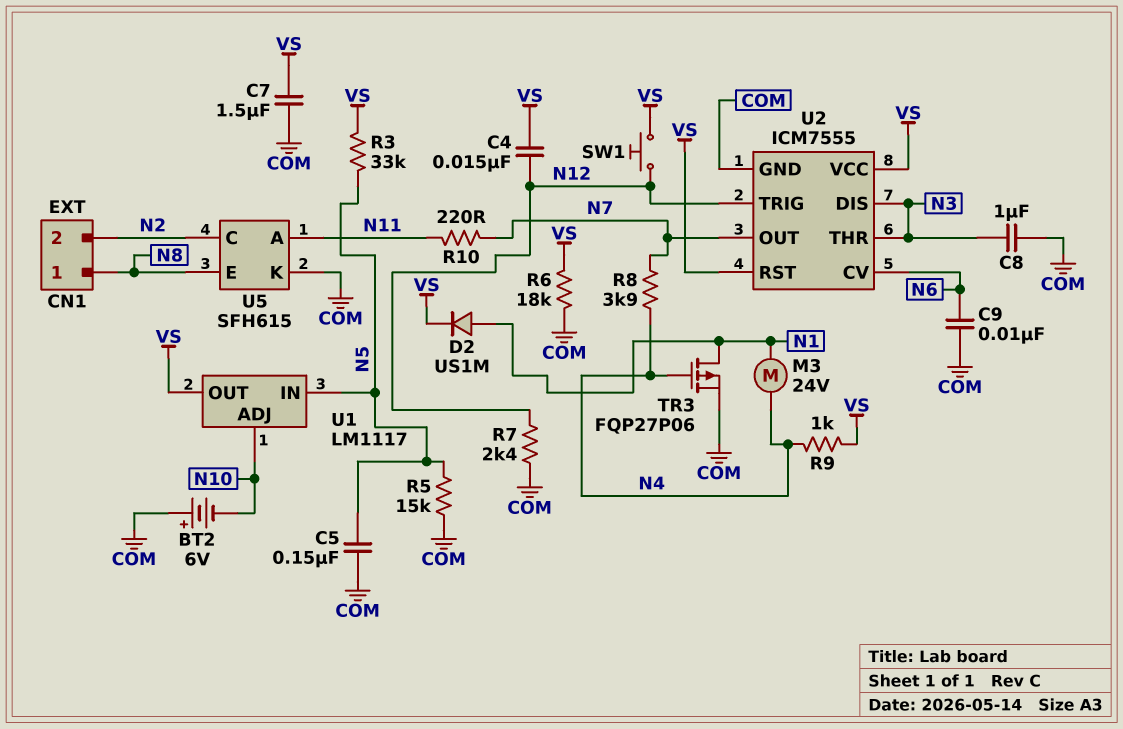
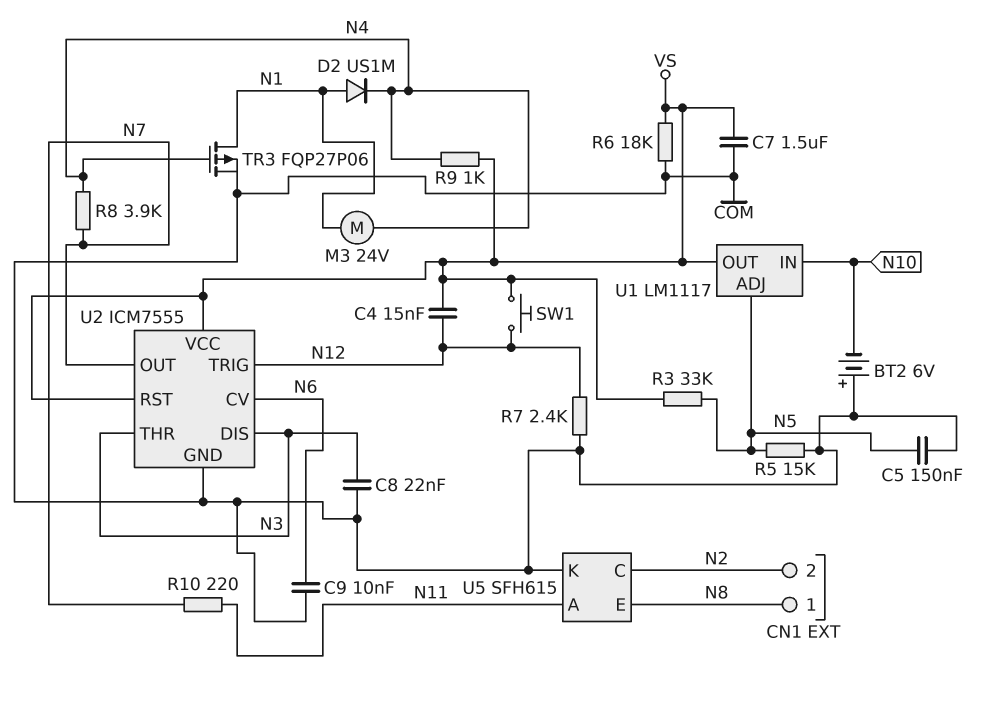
C8: 1uF (COM, N3) -> 22nF (COM, N3)
D2: diode US1M (A N1, K VS) -> diode US1M (A N1, K N4)
U1 pin ADJ: N10 -> N5
U1 pin IN: N5 -> N10

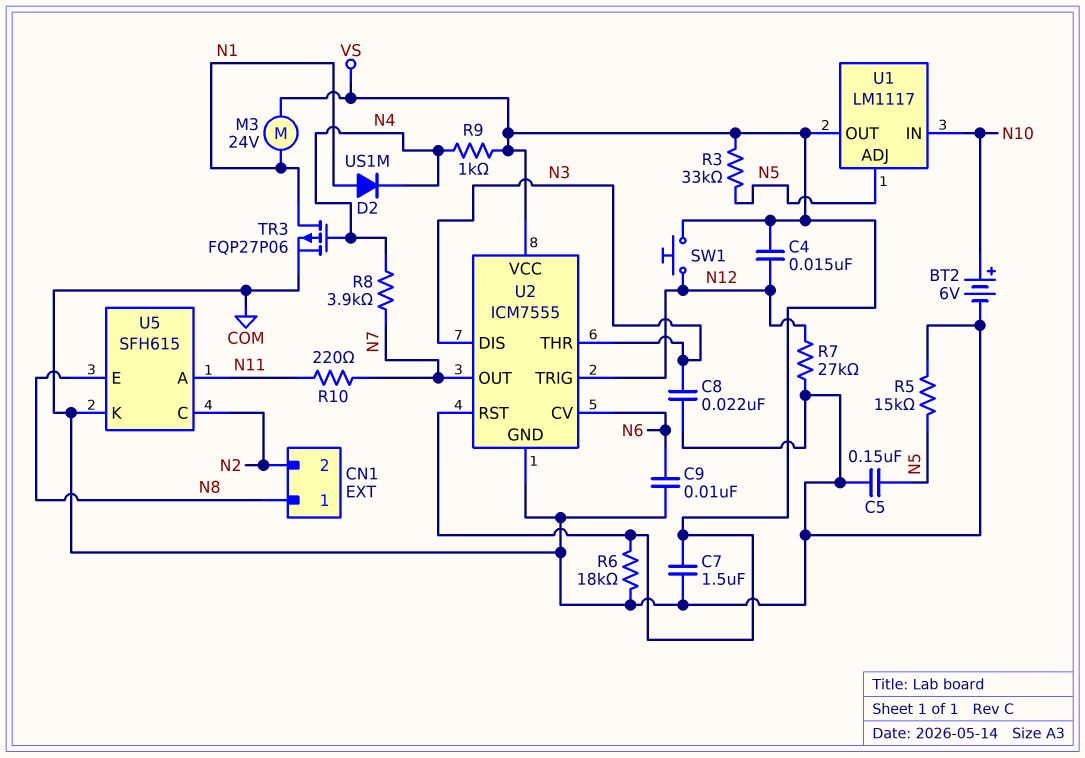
BT2: 6V (plus COM, minus N10) -> 6V (plus N10, minus COM)
M3: motor 24V (N1, N4) -> motor 24V (N1, VS)
R7: 2.4k (COM, N12) -> 27k (COM, N12)

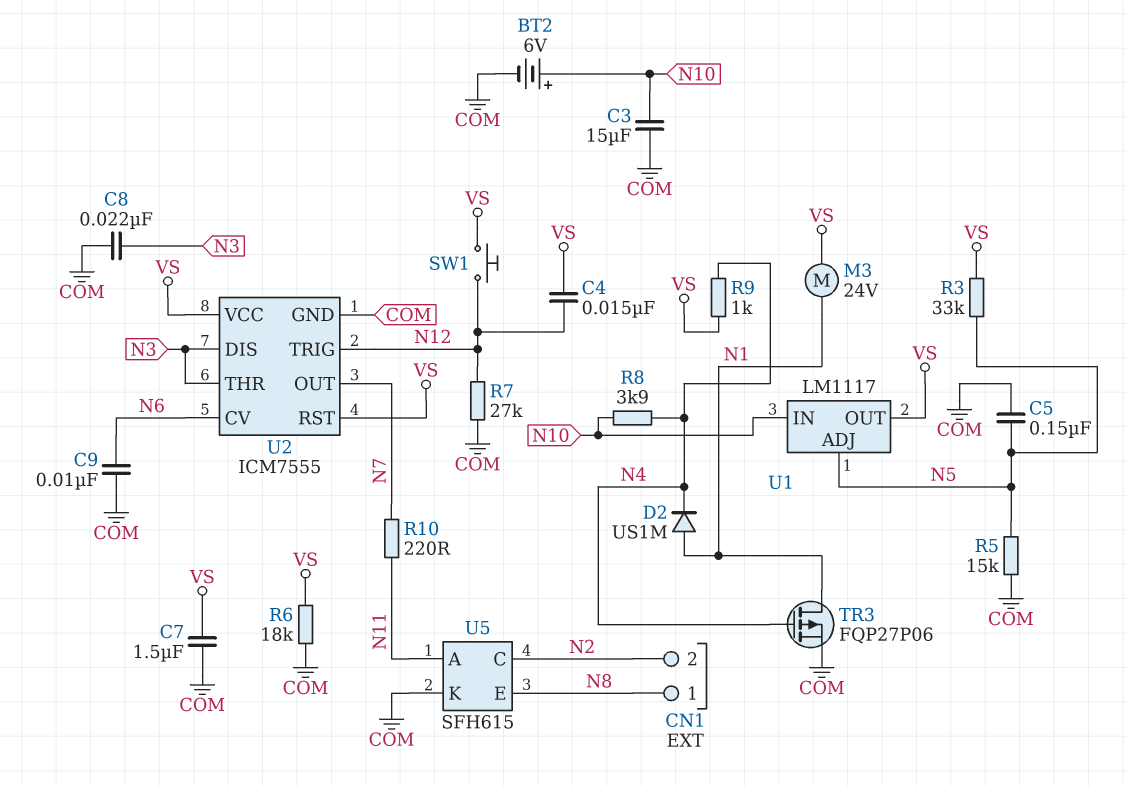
C3: none -> 15uF (COM, N10)
R8: 3.9k (N4, N7) -> 3.9k (N4, N10)

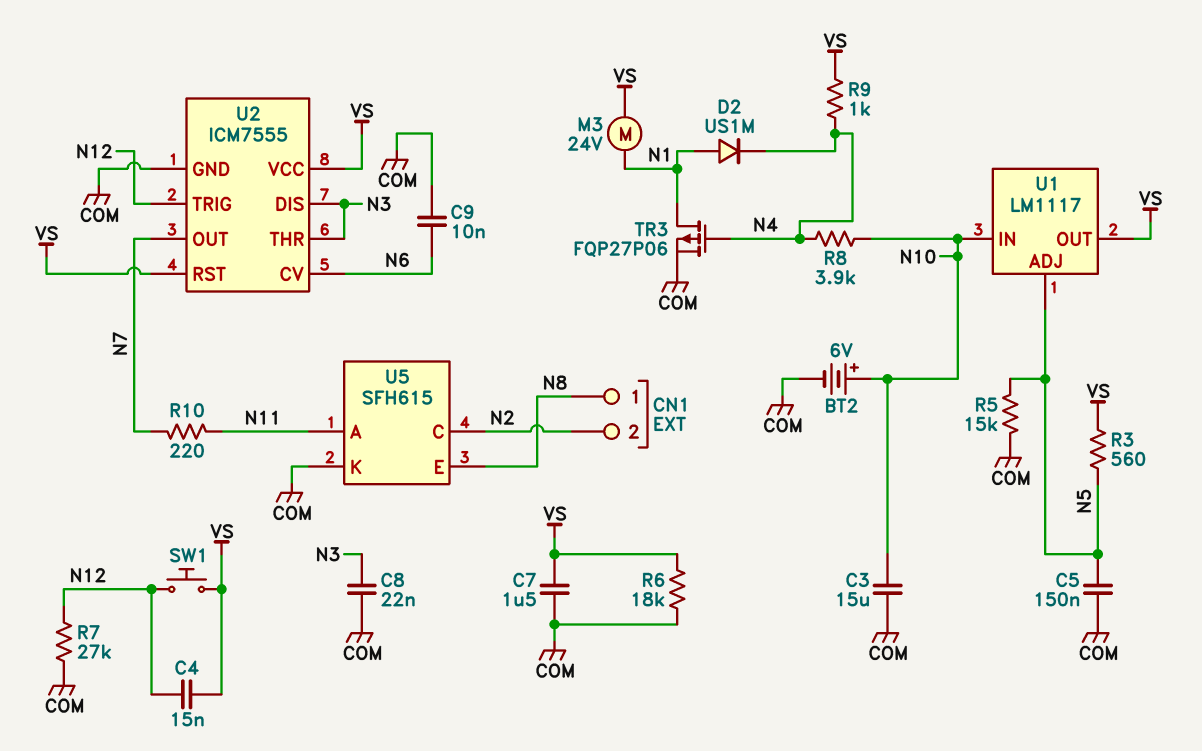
R3: 33k (N5, VS) -> 560 (N5, VS)

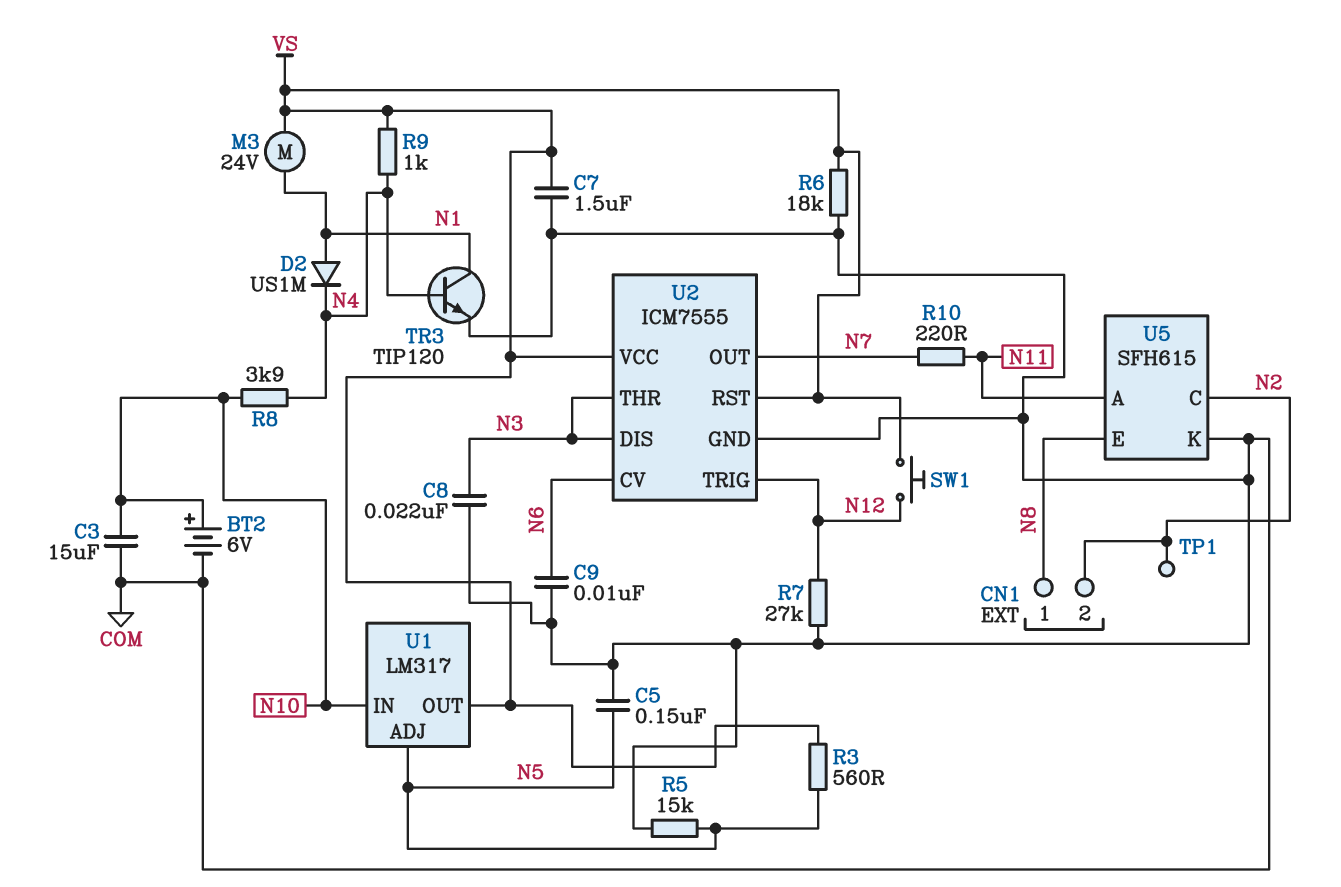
C4: 15nF (N12, VS) -> none
TP1: none -> test point (N2)
TR3: PMOS FQP27P06 (G N4, D N1, S COM) -> NPN TIP120 (B N4, C N1, E COM)
U1: LM1117 -> LM317

